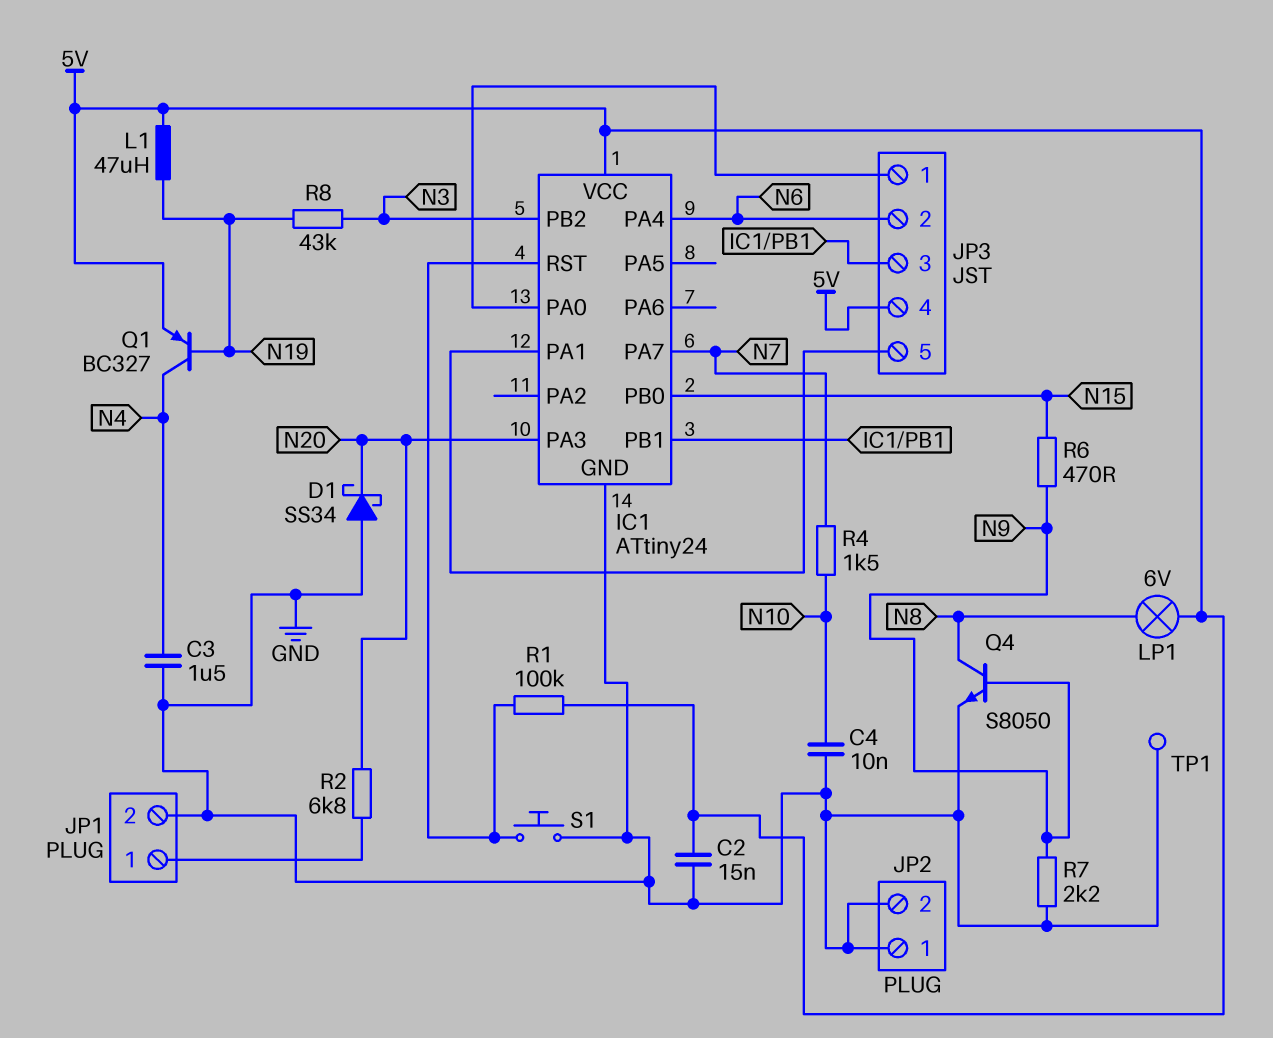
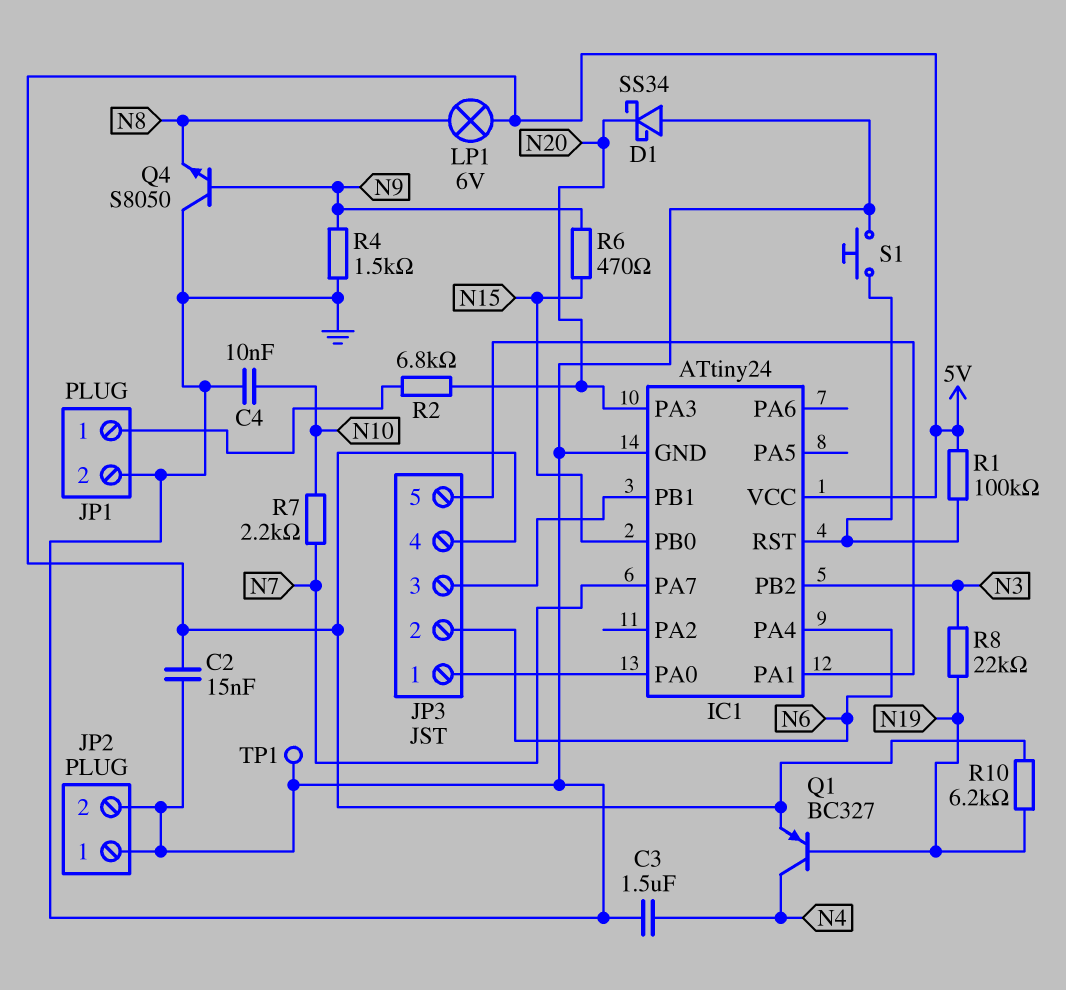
L1: 47uH (5V, N19) -> none
Q4: NPN S8050 (B N9, C N8, E GND) -> NPN S8050 (B N9, C GND, E N8)
R4: 1.5k (N7, N10) -> 1.5k (GND, N9)
R7: 2.2k (GND, N9) -> 2.2k (N7, N10)
R8: 43k (N3, N19) -> 22k (N3, N19)
R10: none -> 6.2k (5V, N19)

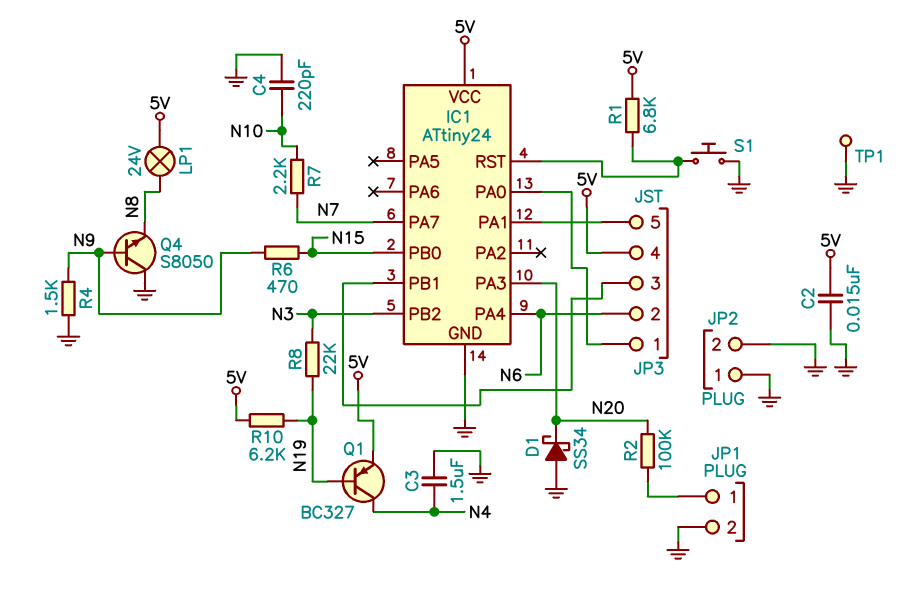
C4: 10nF (GND, N10) -> 220pF (GND, N10)
LP1: lamp 6V (5V, N8) -> lamp 24V (5V, N8)
R1: 100k (5V, IC1/RST) -> 6.8k (5V, IC1/RST)
R2: 6.8k (JP1/1, N20) -> 100k (JP1/1, N20)

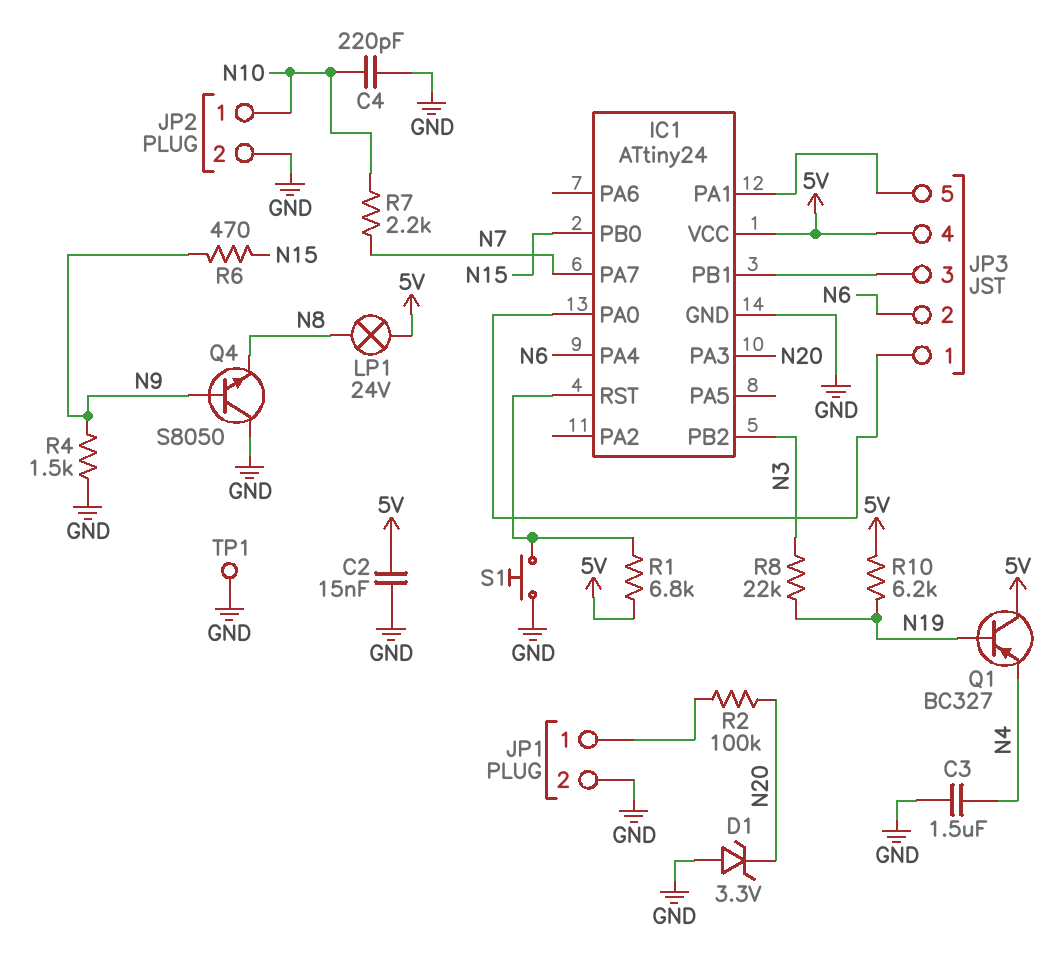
D1: schottky SS34 (A GND, K N20) -> zener 3.3V (A GND, K N20)
JP2 pin 1: GND -> N10
Q1: PNP BC327 (B N19, C N4, E 5V) -> PNP BC327 (B N19, C 5V, E N4)

